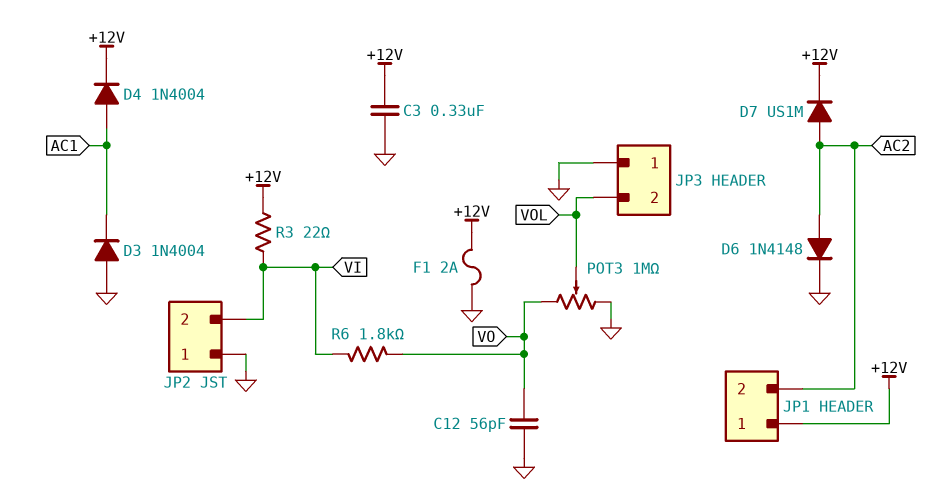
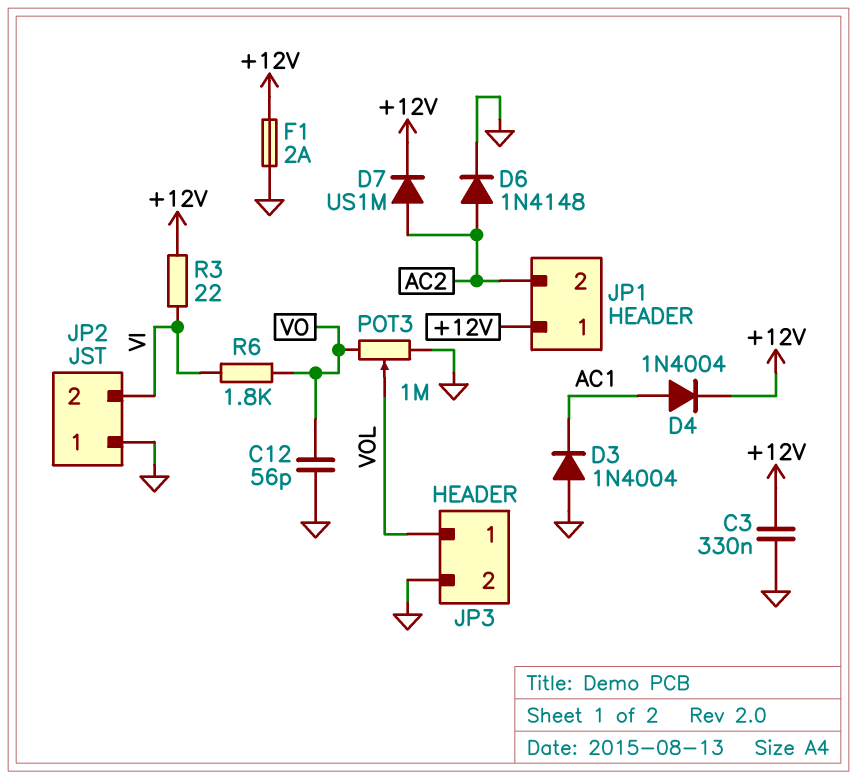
JP3 pin 1: GND -> VOL
JP3 pin 2: VOL -> GND

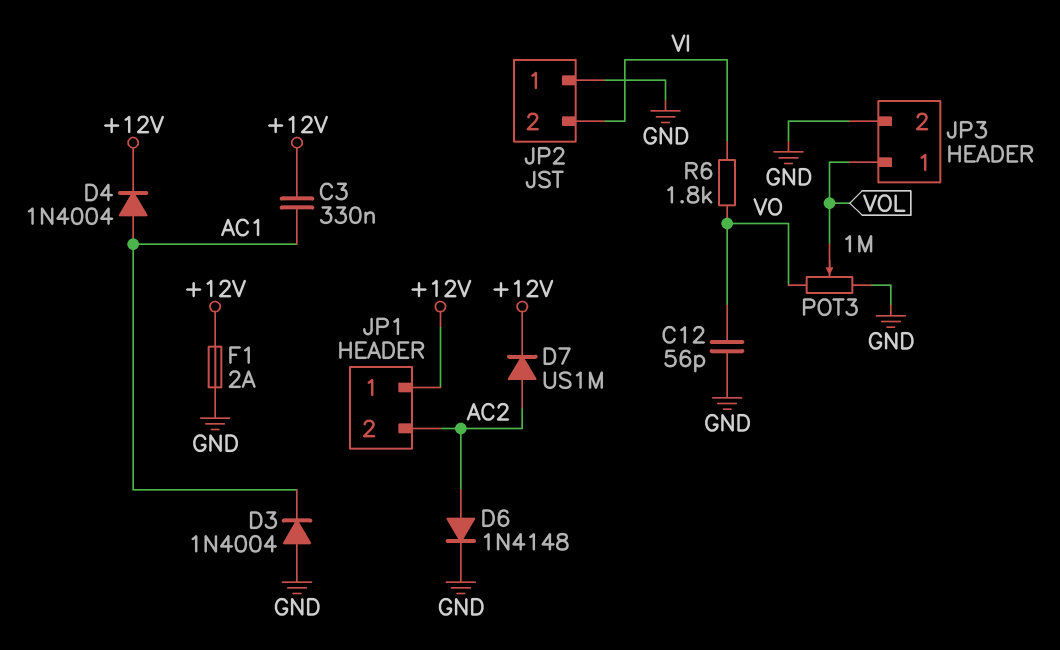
C3: 330nF (+12V, GND) -> 330nF (+12V, AC1)
R3: 22 (+12V, VI) -> none

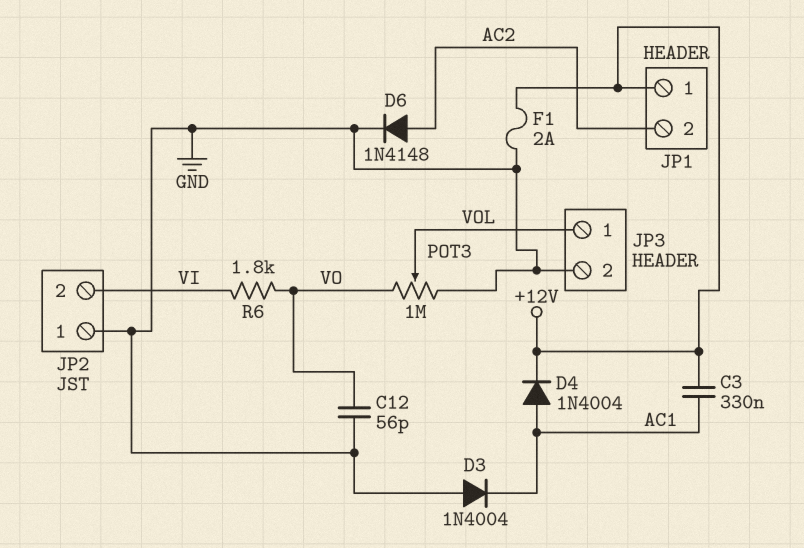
D7: diode US1M (A AC2, K +12V) -> none

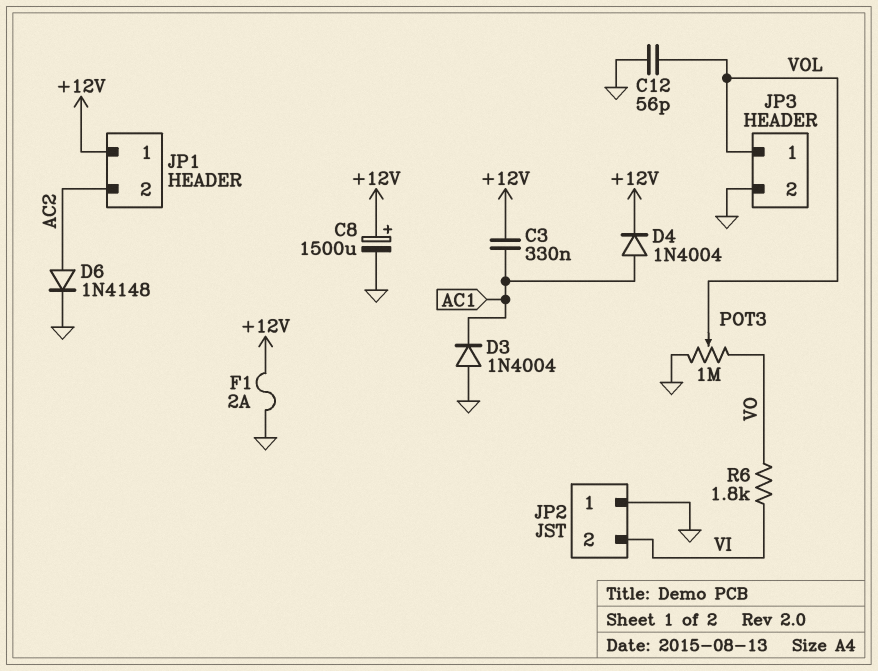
C8: none -> 1500uF (plus +12V, minus GND)
C12: 56pF (GND, VO) -> 56pF (GND, VOL)

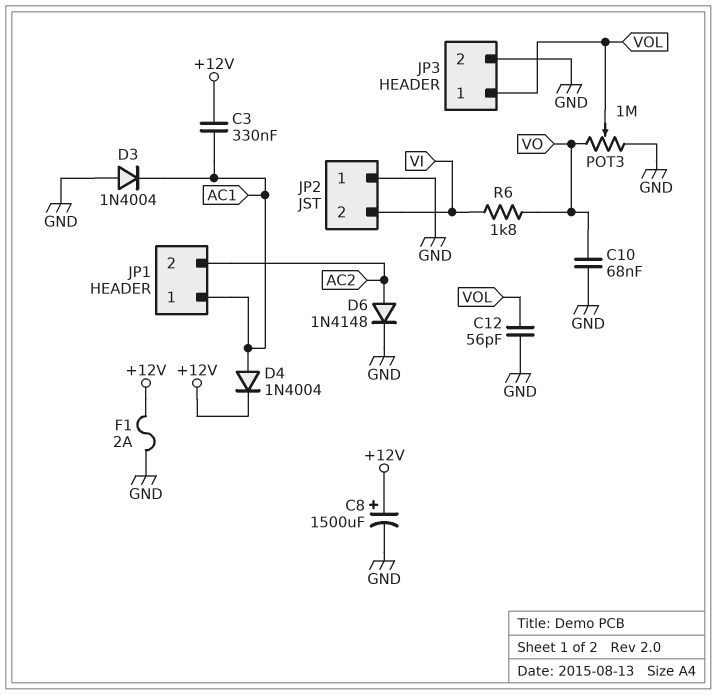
C10: none -> 68nF (GND, VO)
JP1 pin 1: +12V -> AC1

